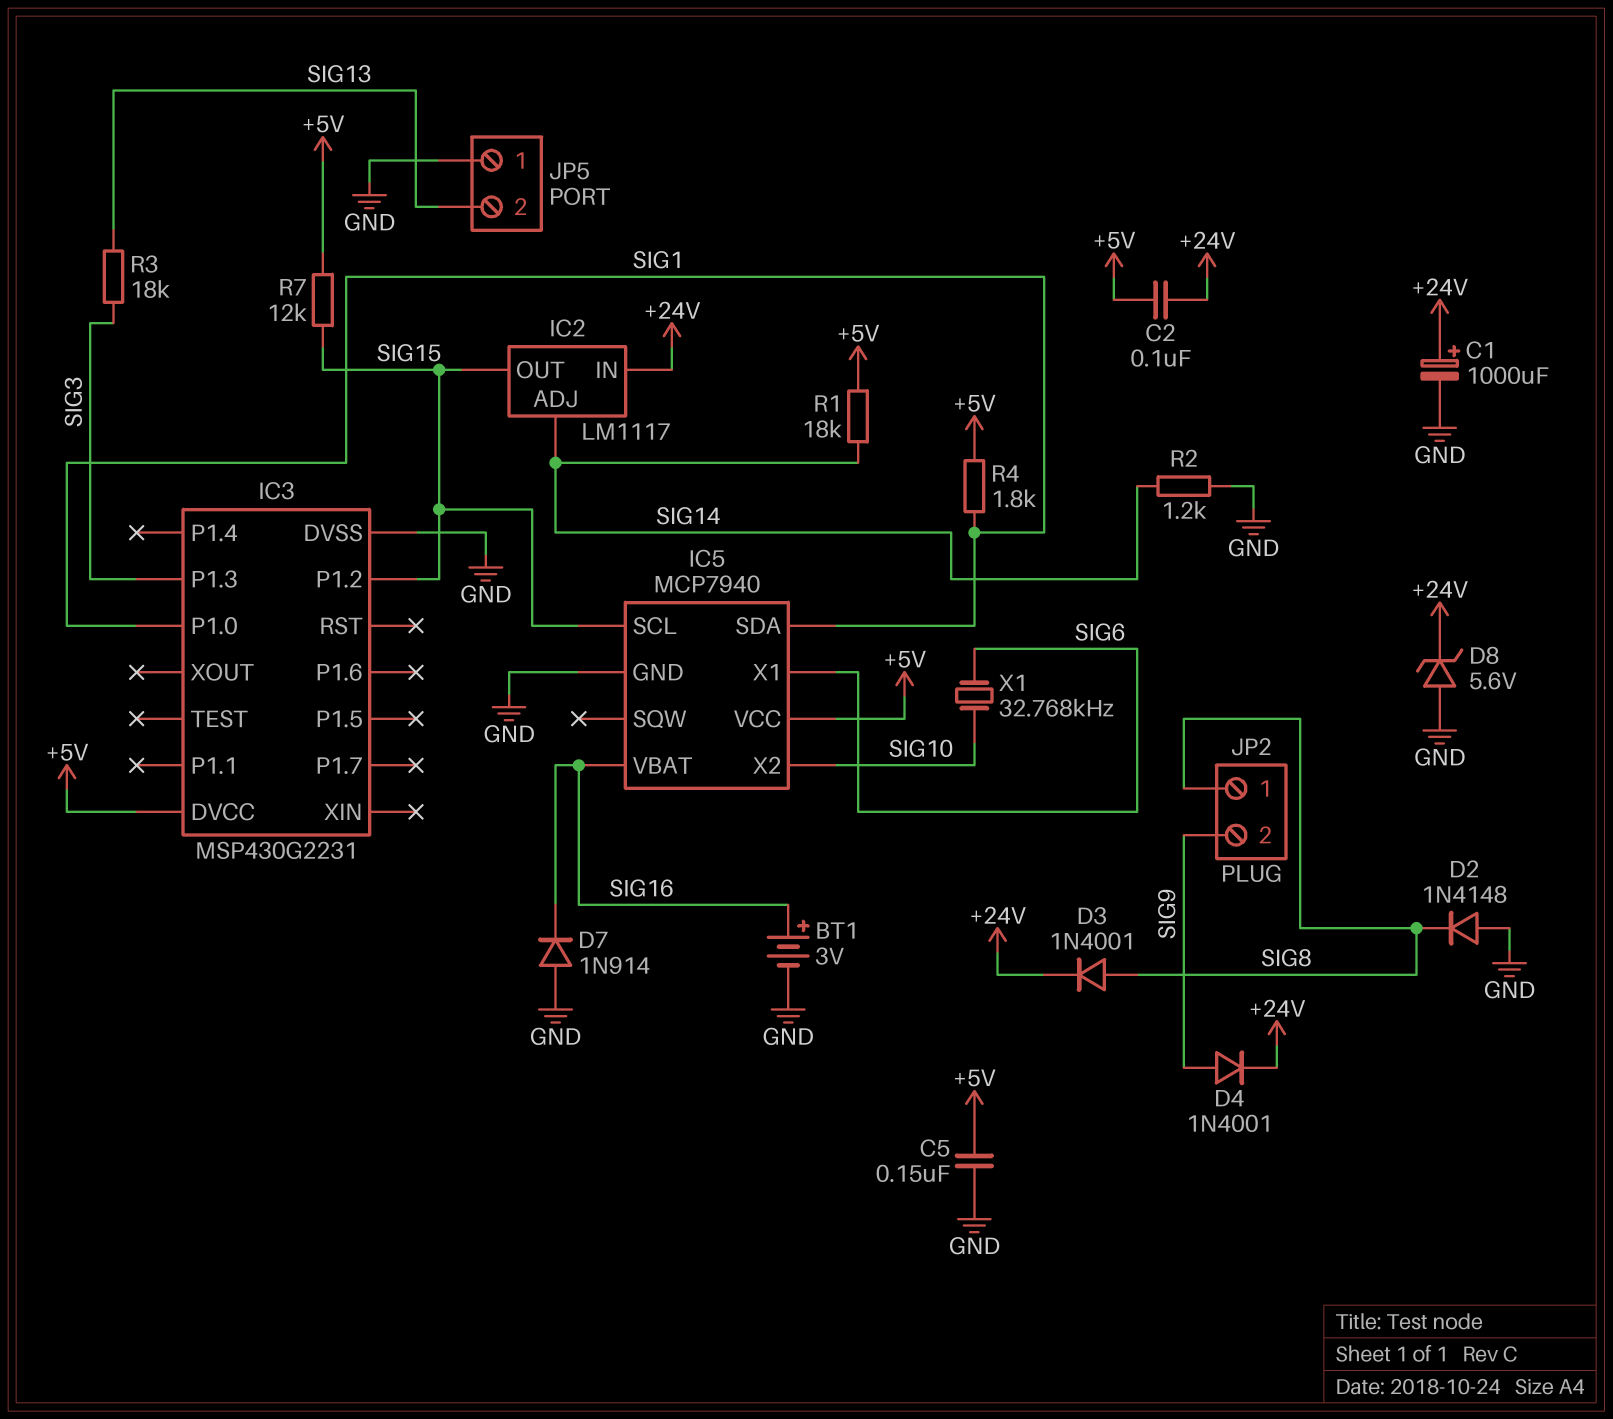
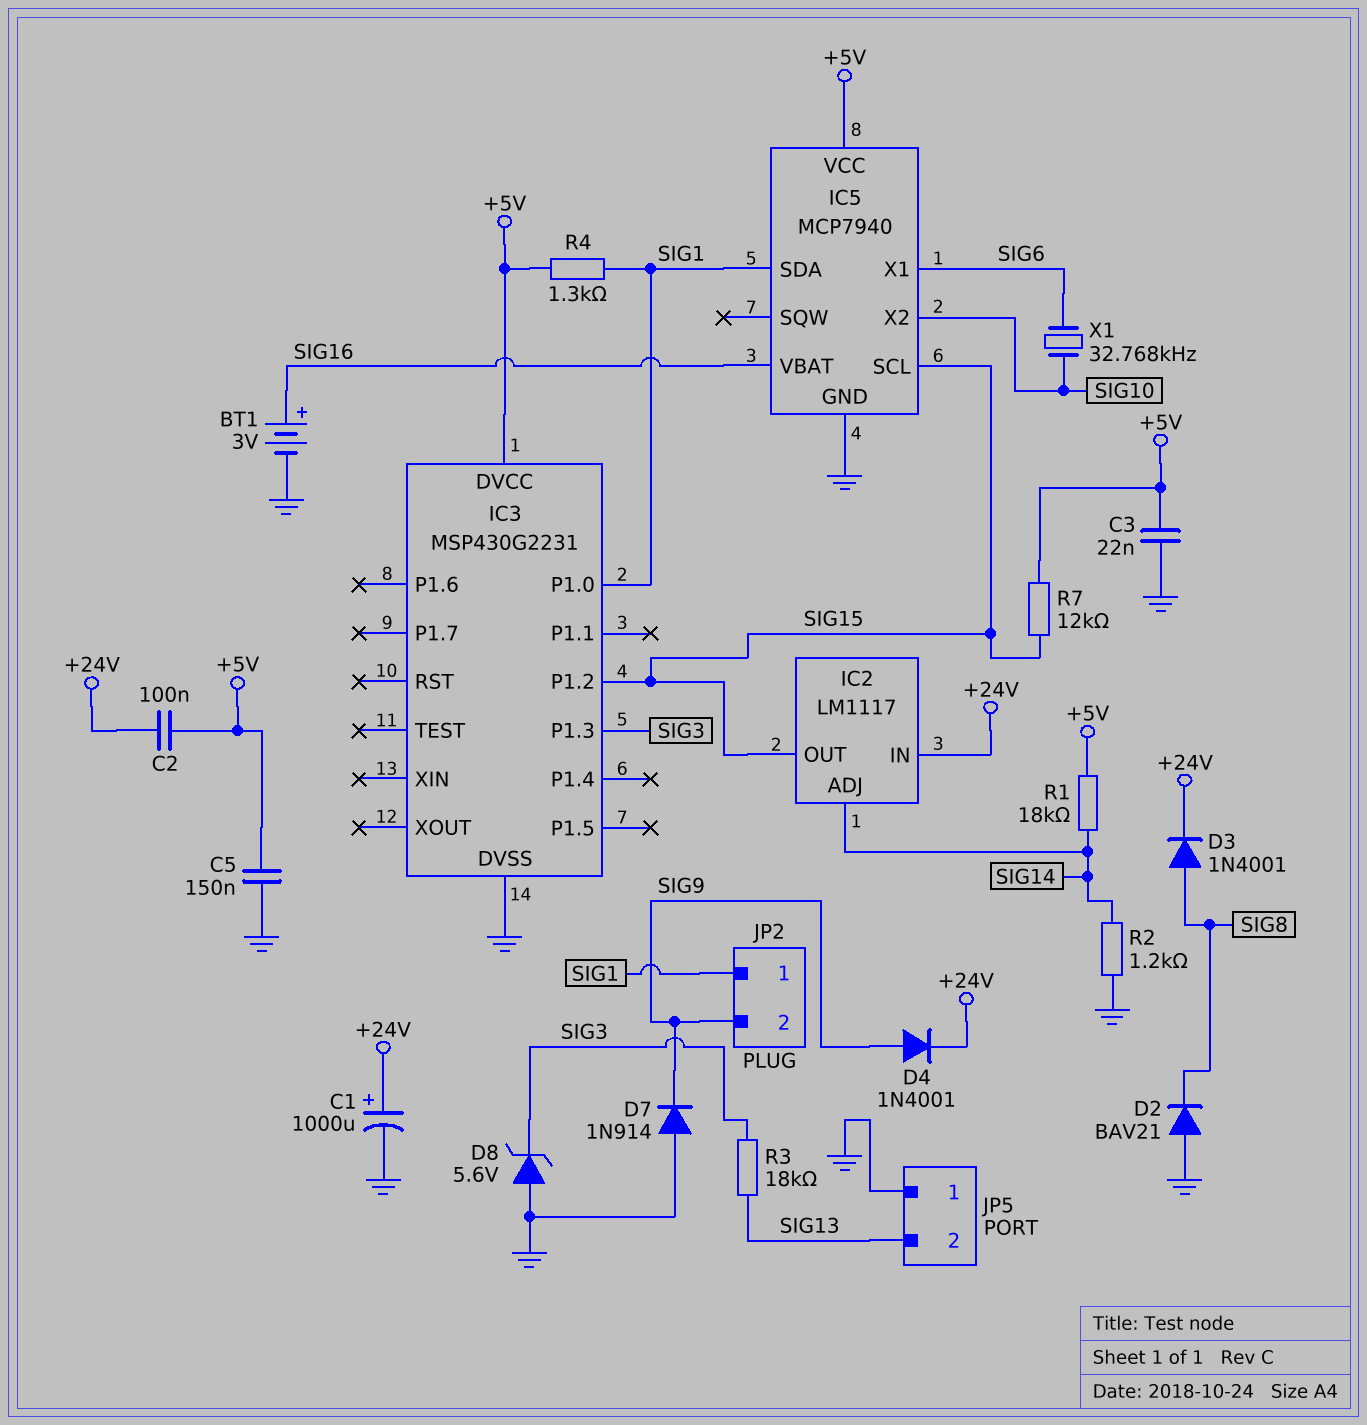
C3: none -> 22nF (+5V, GND)
D2: diode 1N4148 (A GND, K SIG8) -> diode BAV21 (A GND, K SIG8)
D7: diode 1N914 (A GND, K SIG16) -> diode 1N914 (A GND, K SIG9)
D8: zener 5.6V (A GND, K +24V) -> zener 5.6V (A GND, K SIG3)
JP2 pin 1: SIG8 -> SIG1
R4: 1.8k (+5V, SIG1) -> 1.3k (+5V, SIG1)

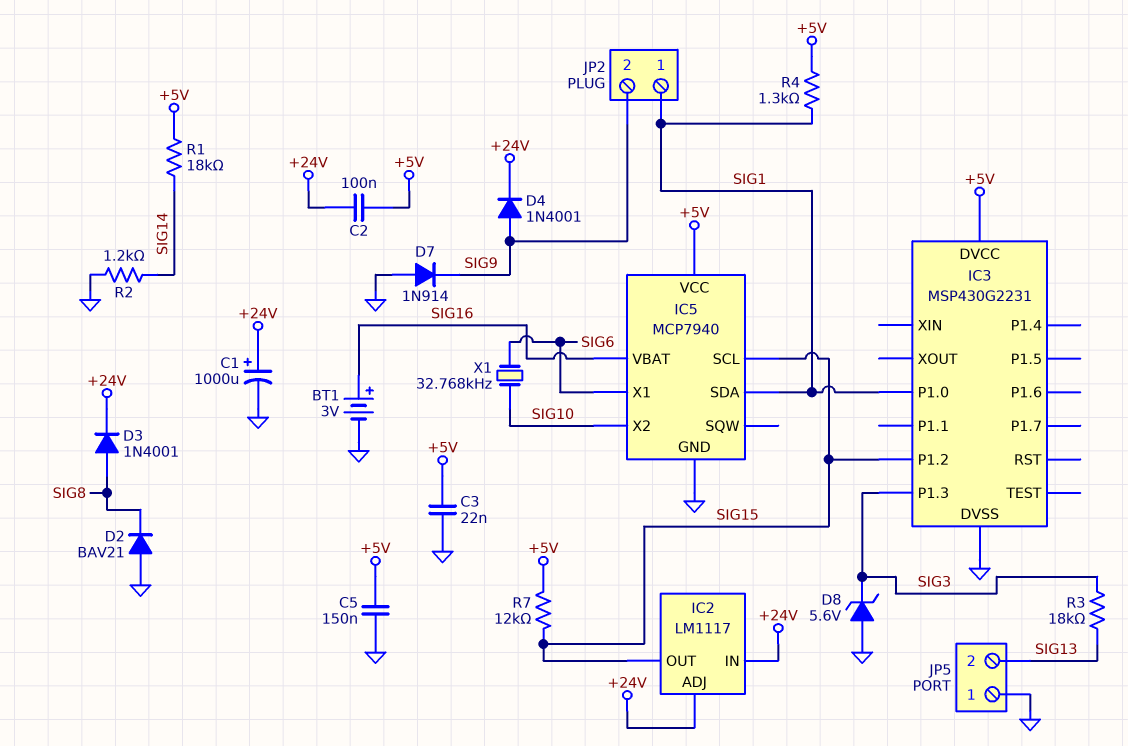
IC2 pin ADJ: SIG14 -> +24V

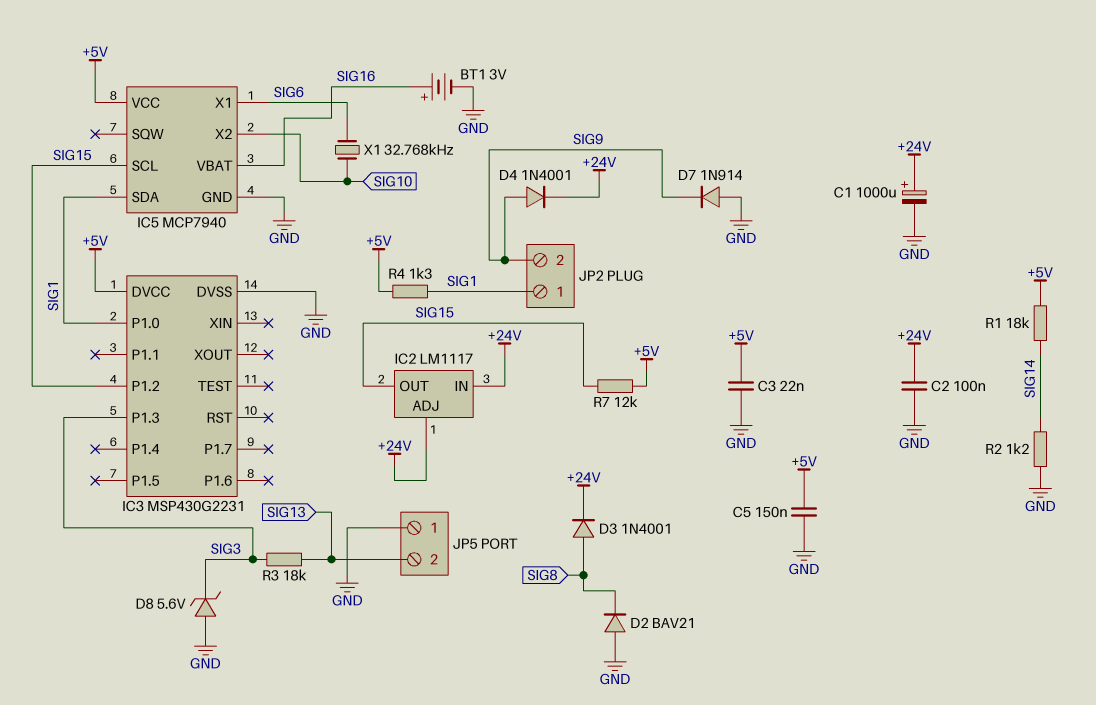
C2: 100nF (+5V, +24V) -> 100nF (+24V, GND)

